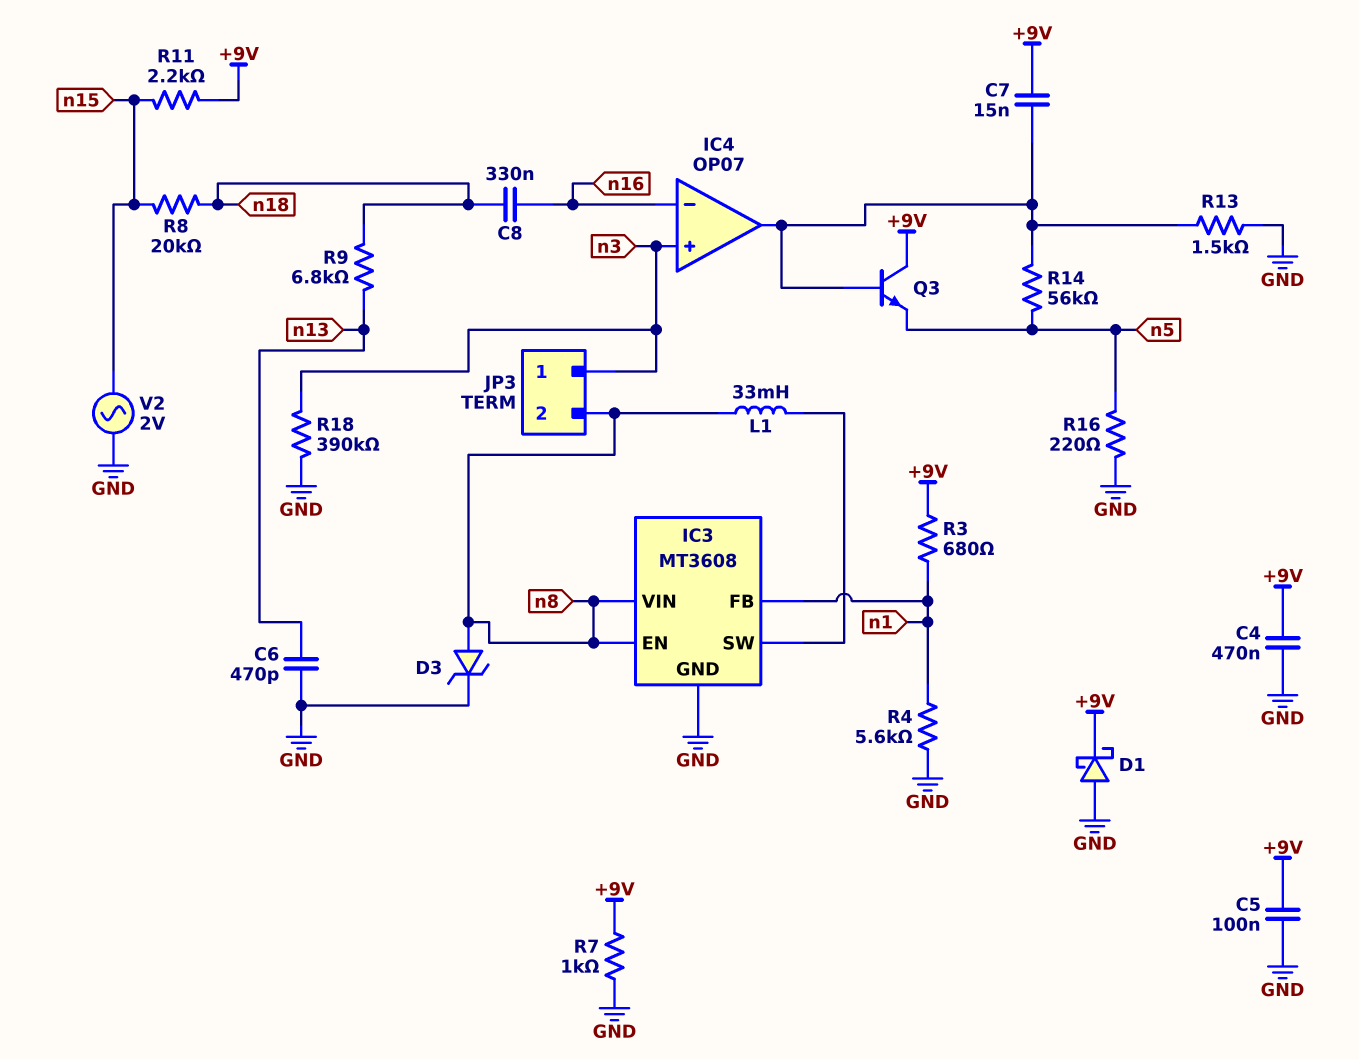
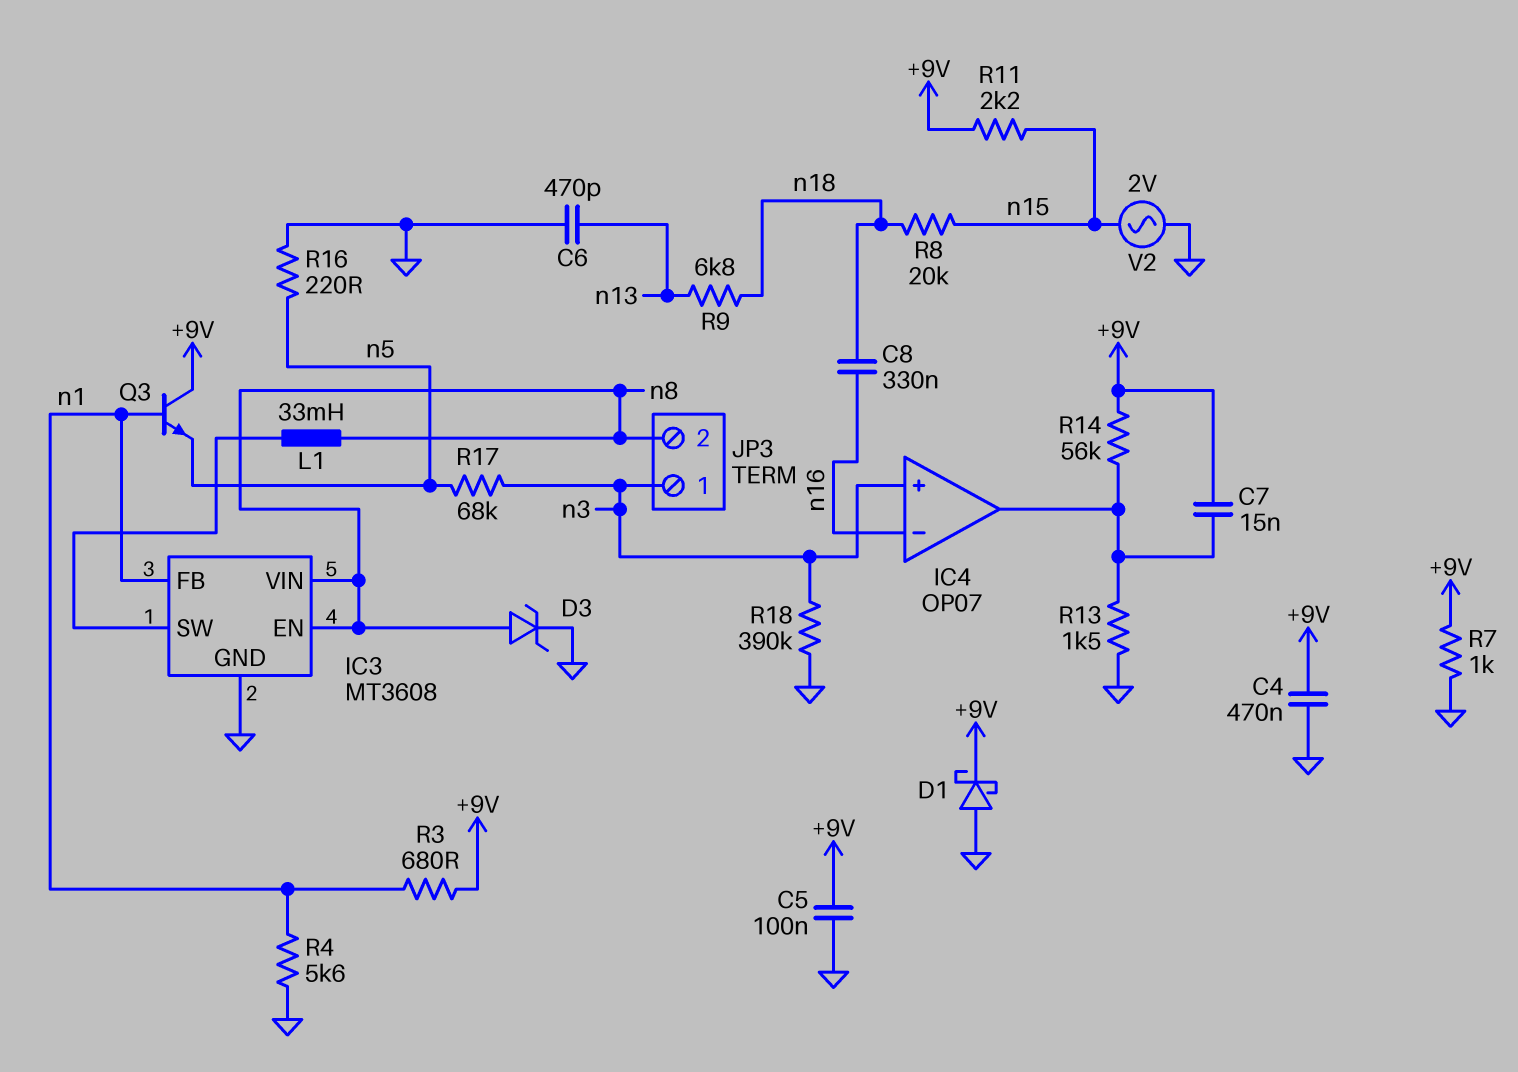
Q3: NPN (B IC4/out, C +9V, E n5) -> NPN (B n1, C +9V, E n5)
R14: 56k (IC4/out, n5) -> 56k (+9V, IC4/out)
R17: none -> 68k (n3, n5)

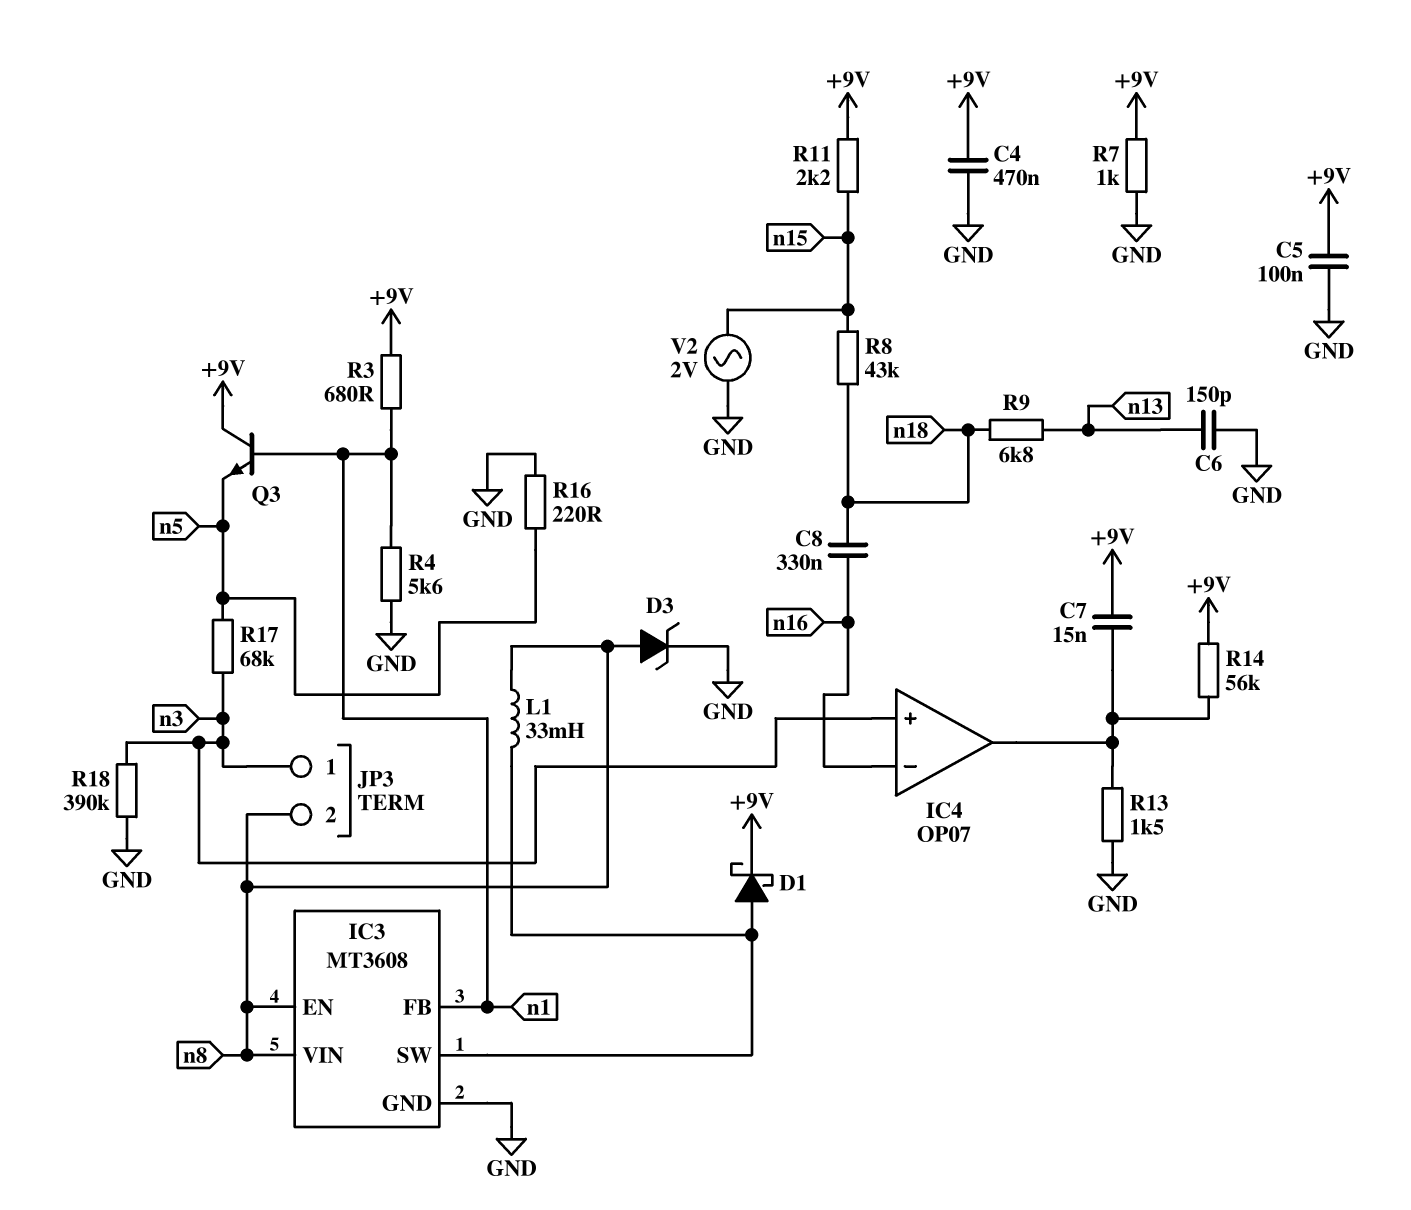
C6: 470pF (GND, n13) -> 150pF (GND, n13)
D1: schottky (A GND, K +9V) -> schottky (A IC3/SW, K +9V)
R8: 20k (n15, n18) -> 43k (n15, n18)

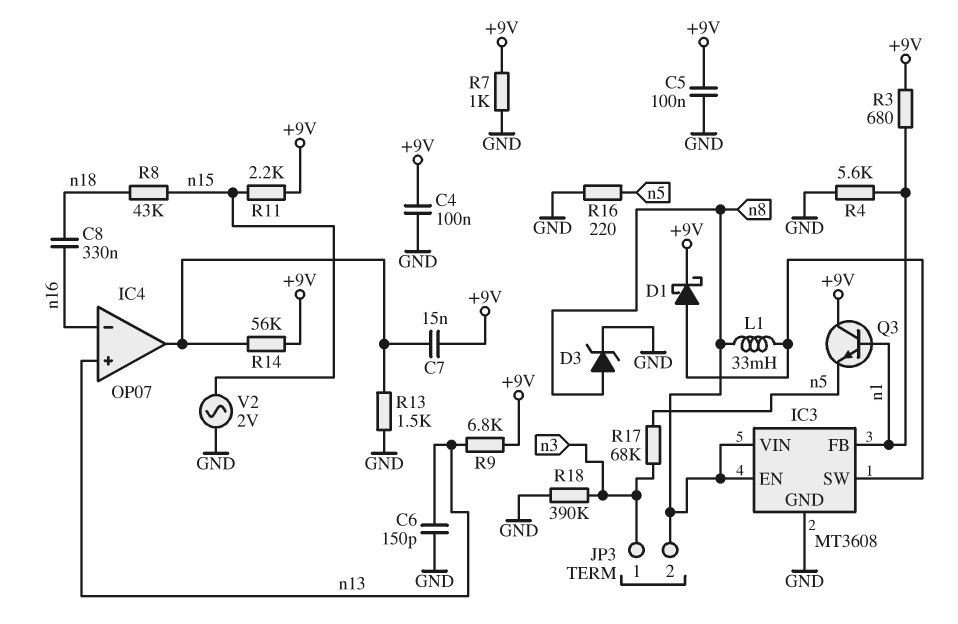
C4: 470nF (+9V, GND) -> 100nF (+9V, GND)
IC4 pin in+: n3 -> n13
R9: 6.8k (n13, n18) -> 6.8k (+9V, n13)

